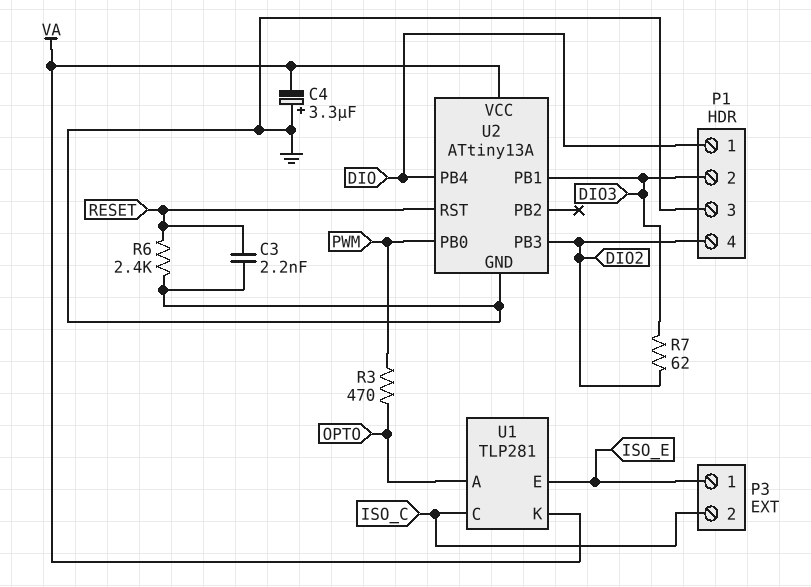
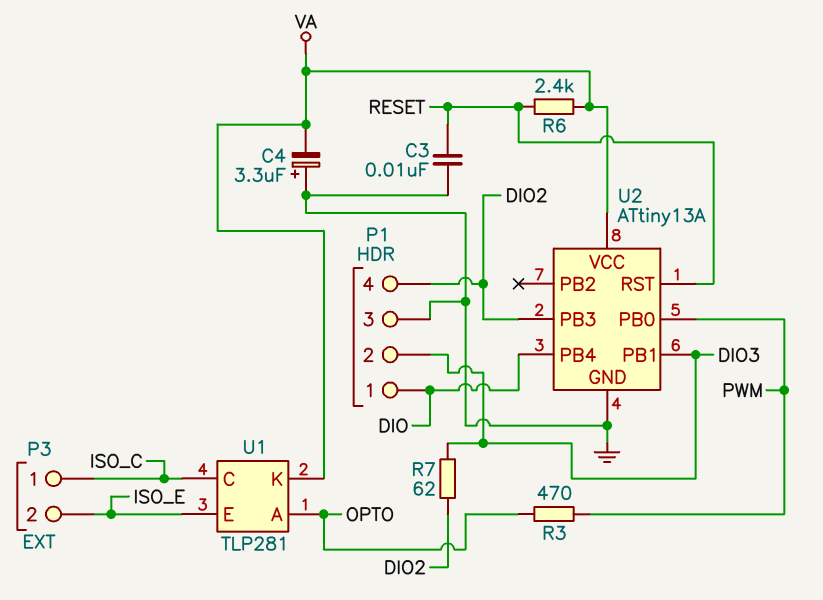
C3: 2.2nF (GND, RESET) -> 10nF (GND, RESET)
P3 pin 1: ISO_E -> ISO_C
P3 pin 2: ISO_C -> ISO_E
R6: 2.4k (GND, RESET) -> 2.4k (RESET, VA)

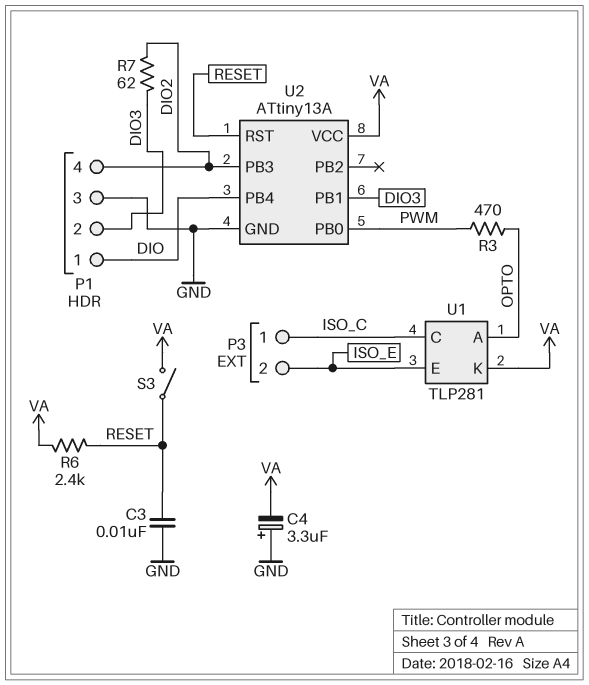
S3: none -> switch (RESET, VA)

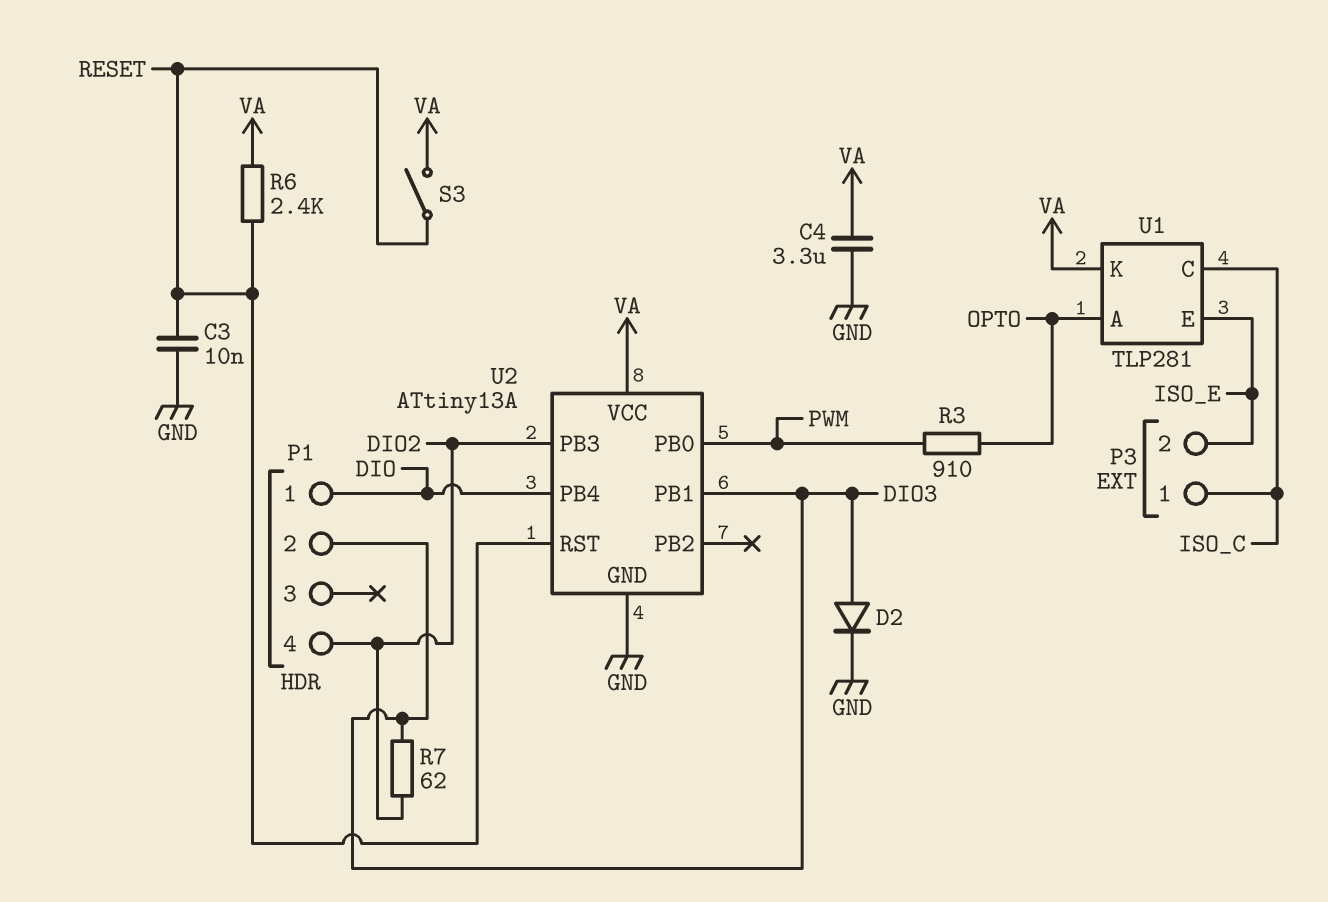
C4: 3.3uF (plus GND, minus VA) -> 3.3uF (GND, VA)
D2: none -> diode (A DIO3, K GND)
P1 pin 3: GND -> none
R3: 470 (OPTO, PWM) -> 910 (OPTO, PWM)

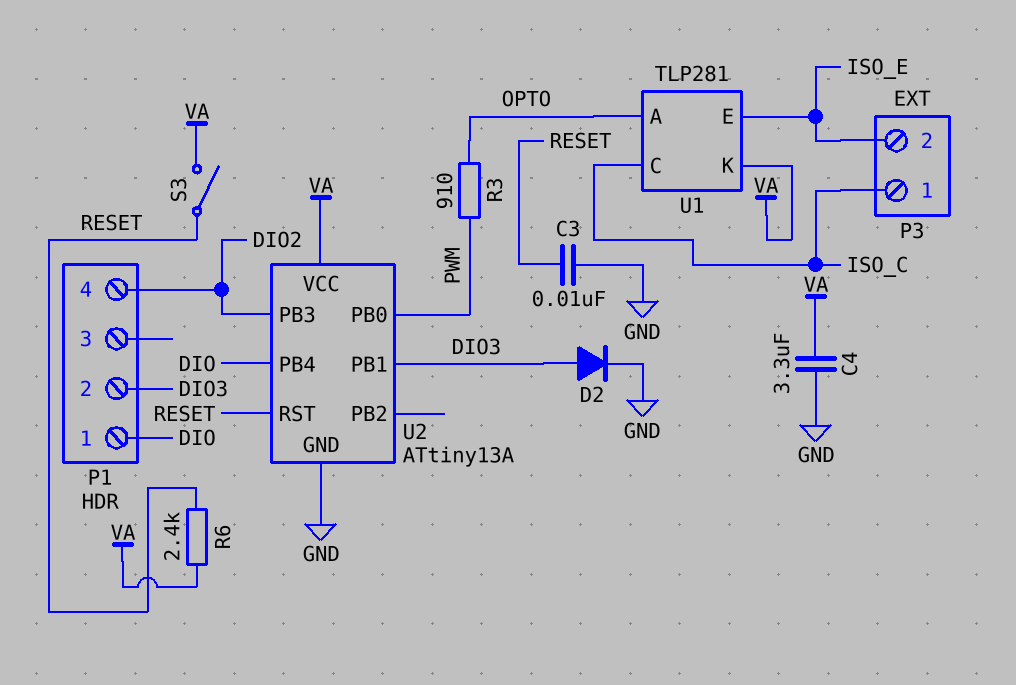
R7: 62 (DIO2, DIO3) -> none

